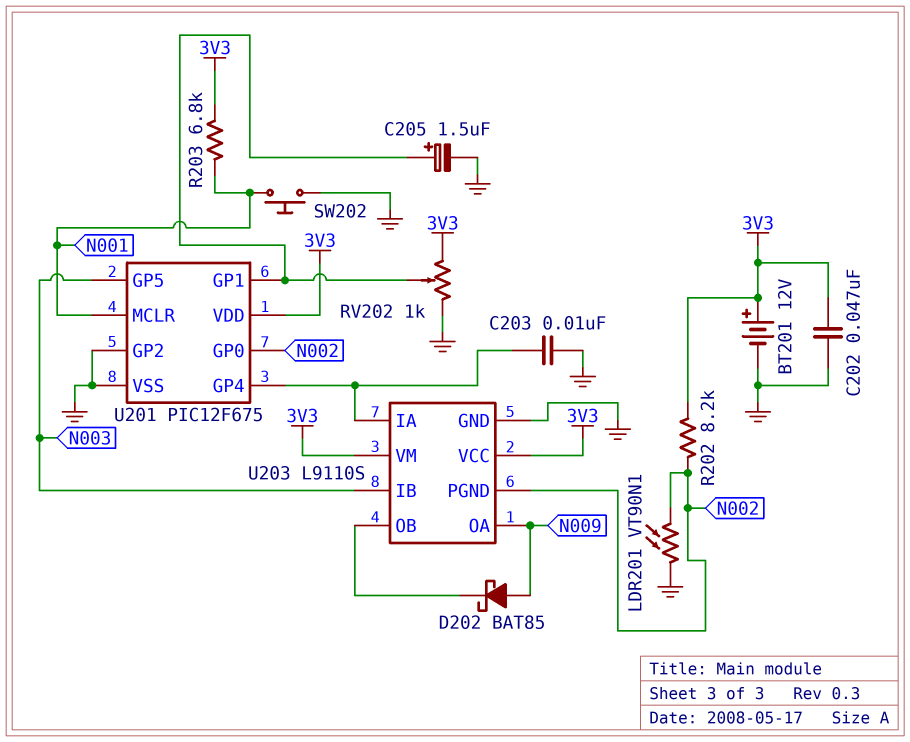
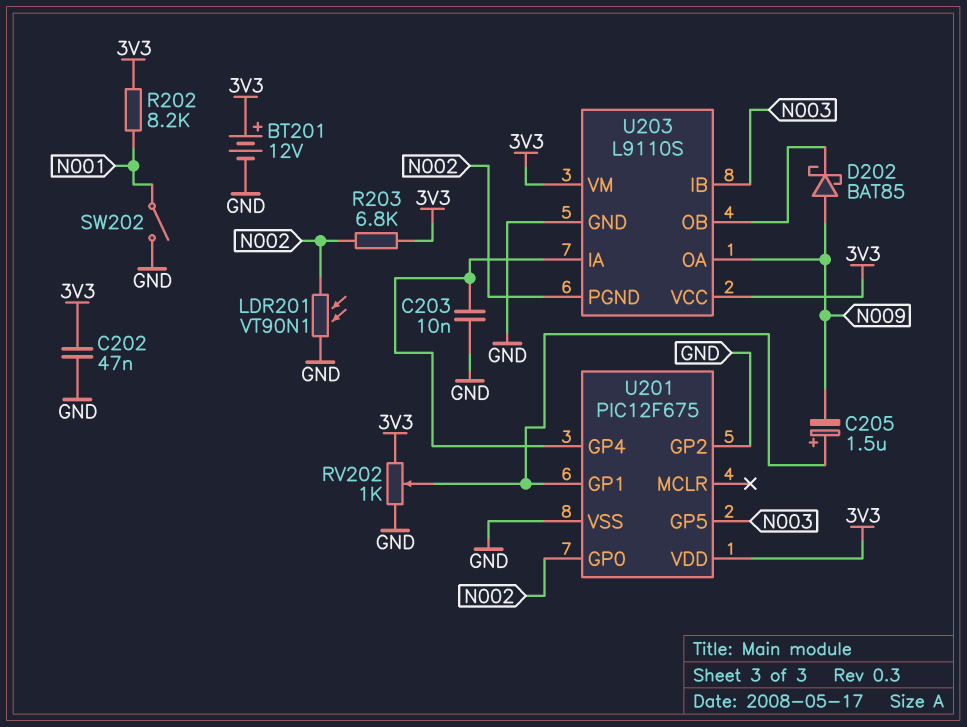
C205: 1.5uF (plus U201/GP1, minus GND) -> 1.5uF (plus U201/GP1, minus N009)
R202: 8.2k (3V3, N002) -> 8.2k (3V3, N001)
R203: 6.8k (3V3, N001) -> 6.8k (3V3, N002)
SW202: button (GND, N001) -> switch (GND, N001)
U201 pin MCLR: N001 -> none

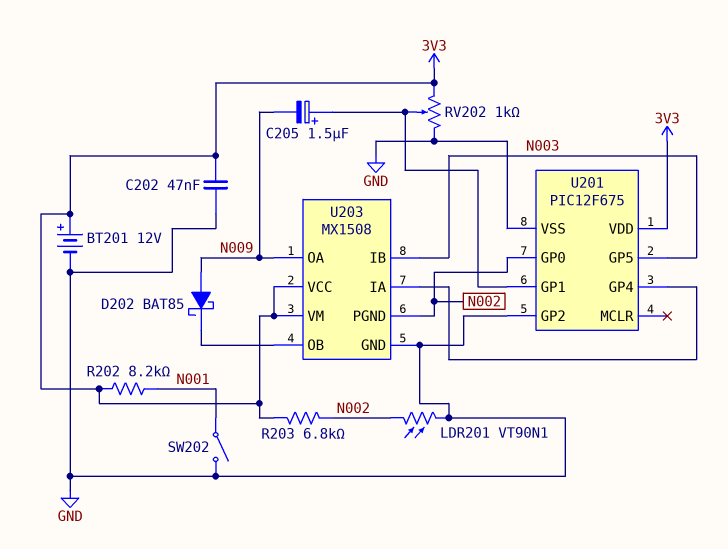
C203: 10nF (GND, U201/GP4) -> none
U203: L9110S -> MX1508

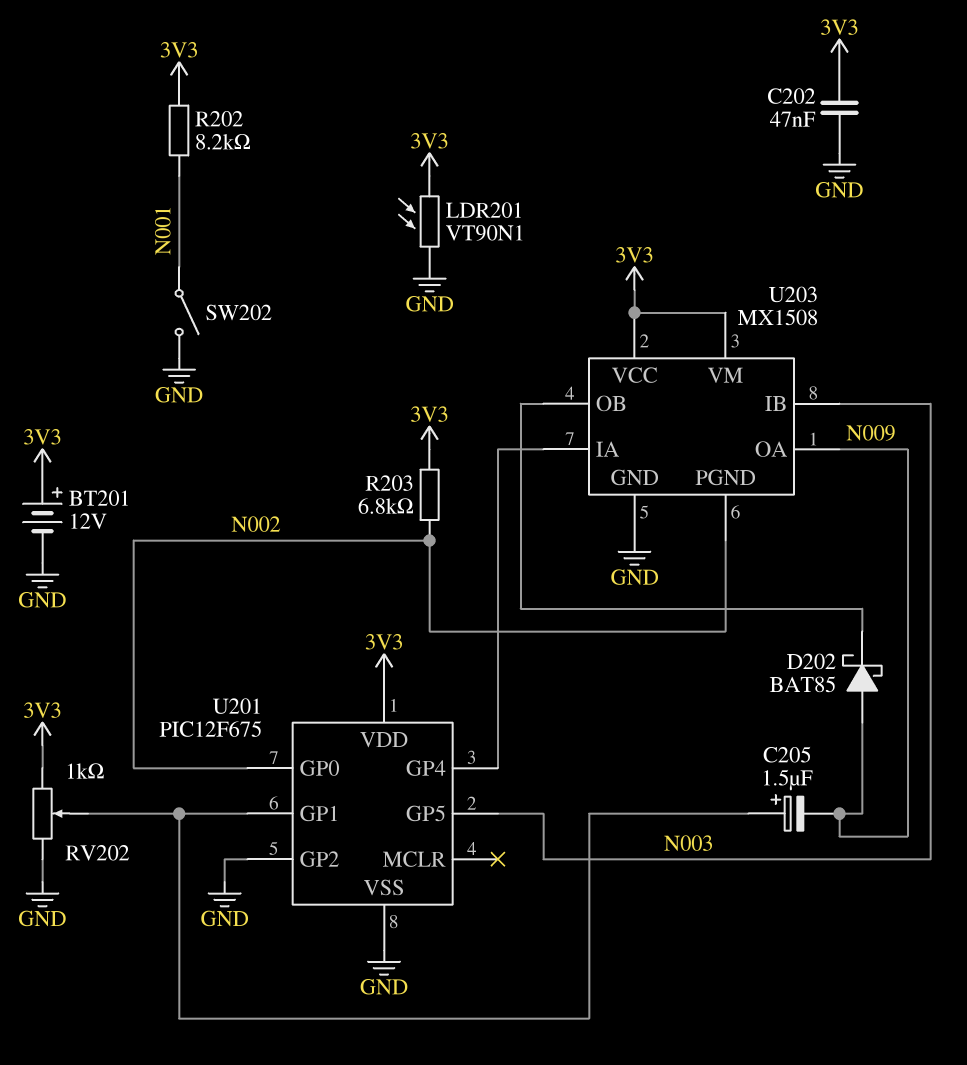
LDR201: VT90N1 (GND, N002) -> VT90N1 (3V3, GND)

